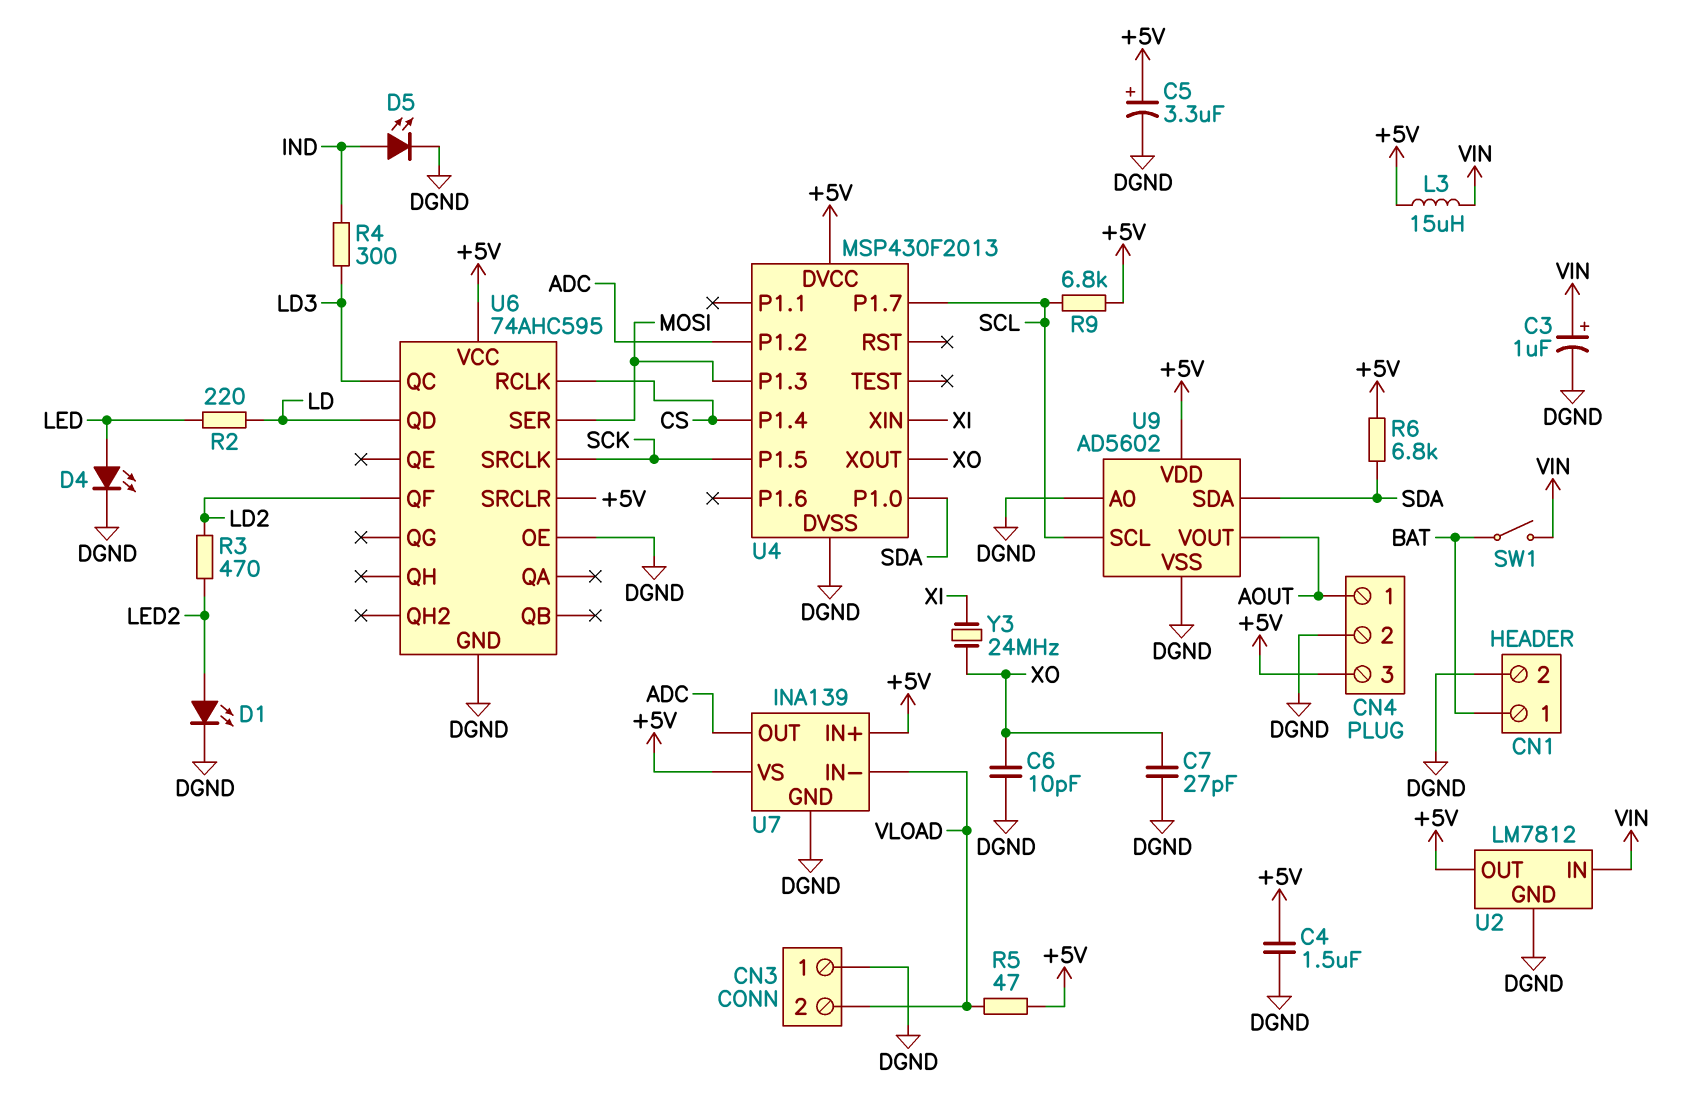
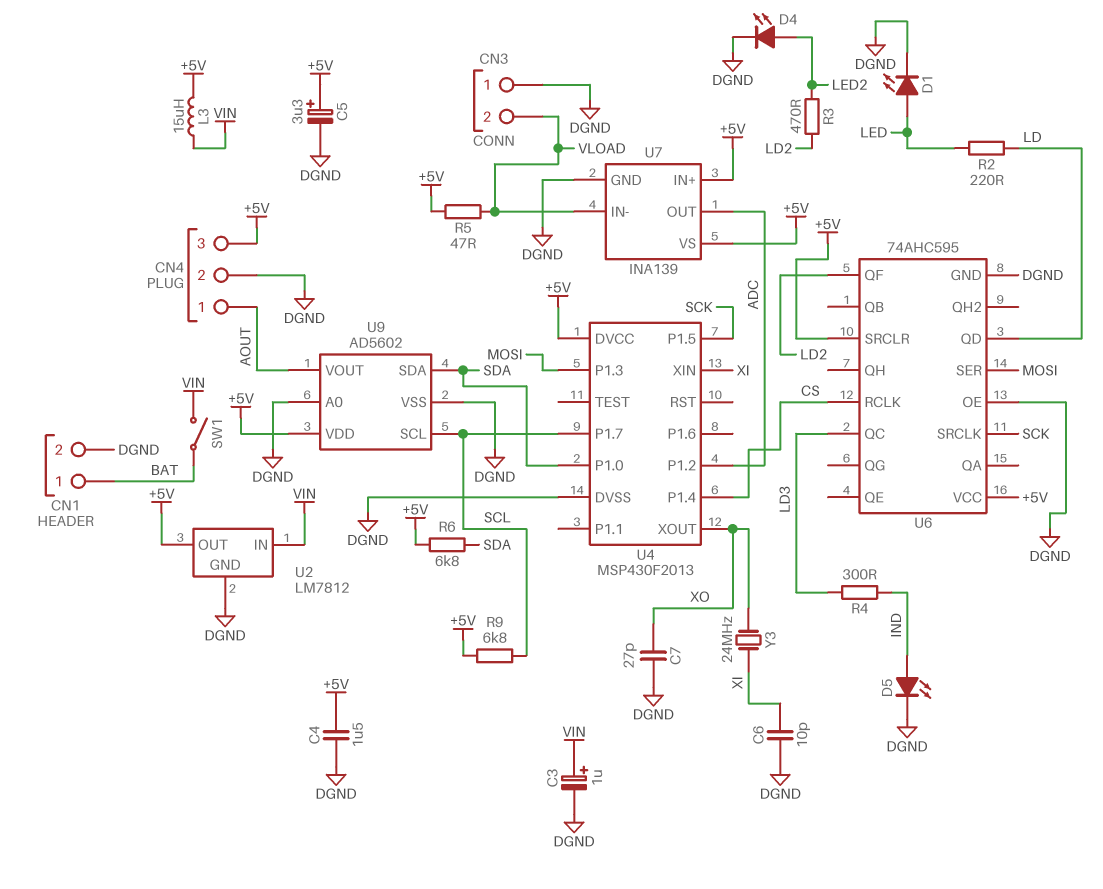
C6: 10pF (DGND, XO) -> 10pF (DGND, XI)
D1: LED (A LED2, K DGND) -> LED (A LED, K DGND)
D4: LED (A LED, K DGND) -> LED (A LED2, K DGND)

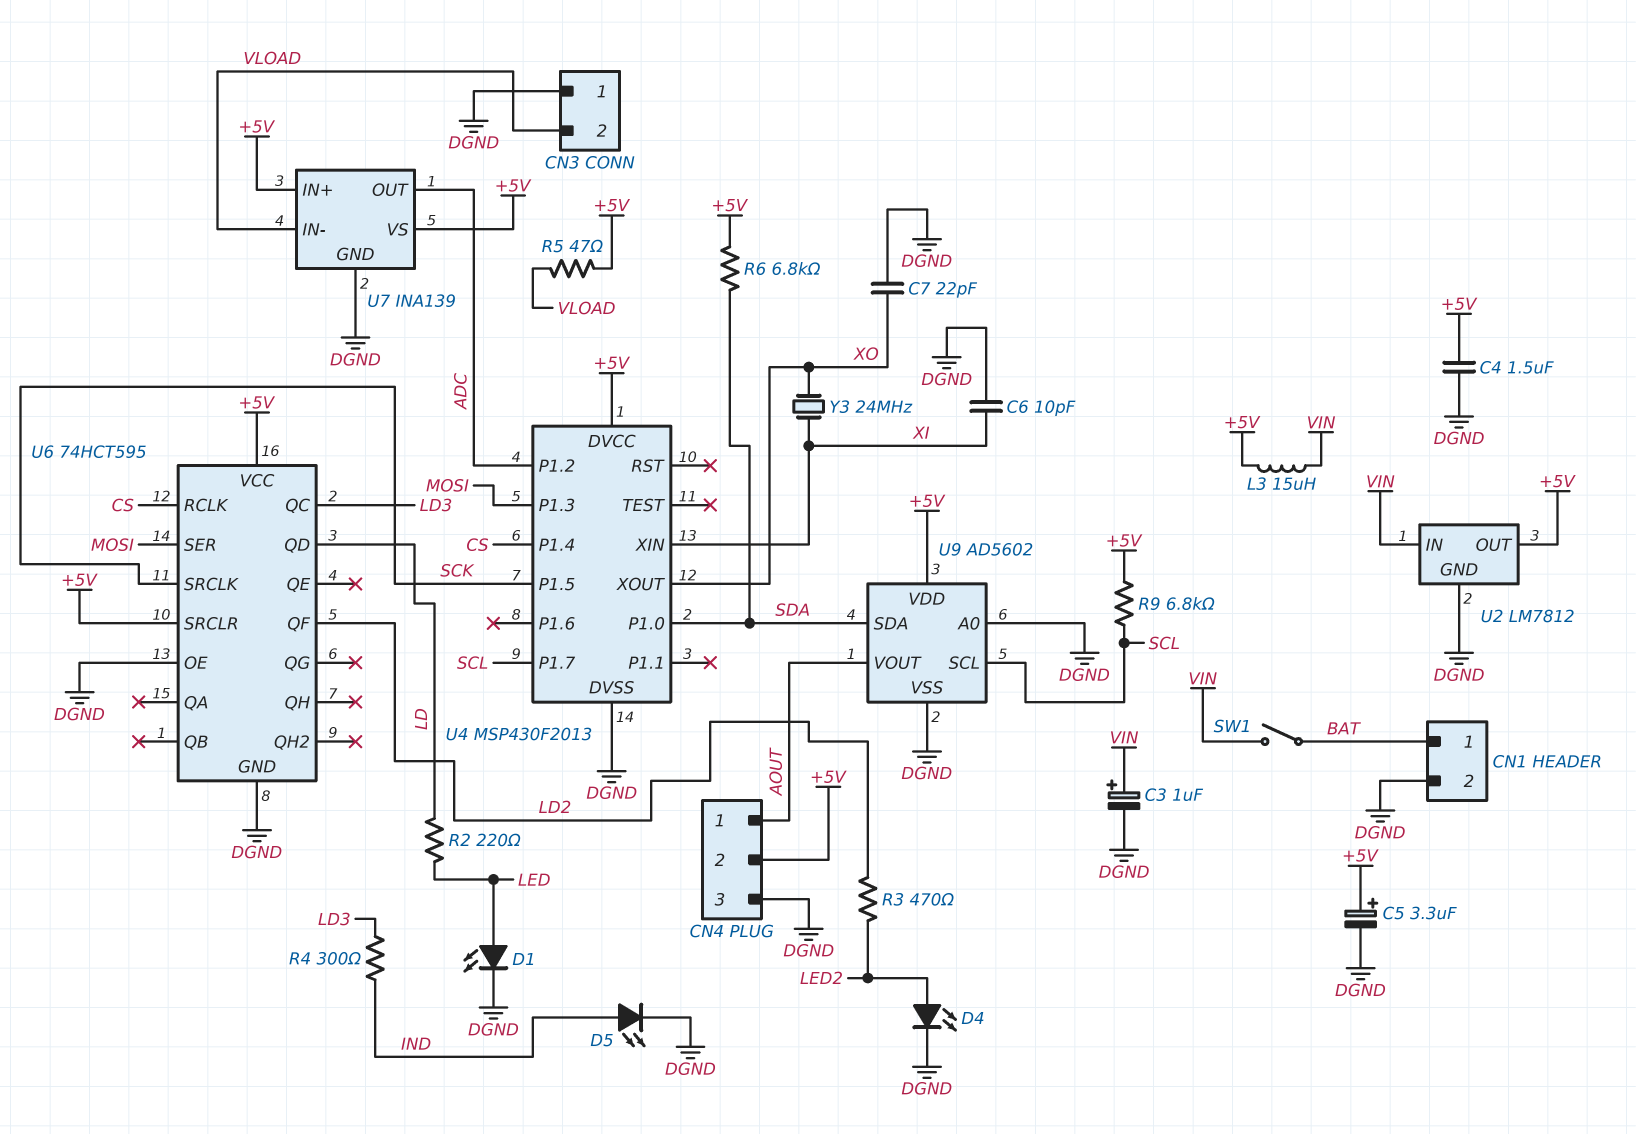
C7: 27pF (DGND, XO) -> 22pF (DGND, XO)
CN4 pin 2: DGND -> +5V
CN4 pin 3: +5V -> DGND
U6: 74AHC595 -> 74HCT595

